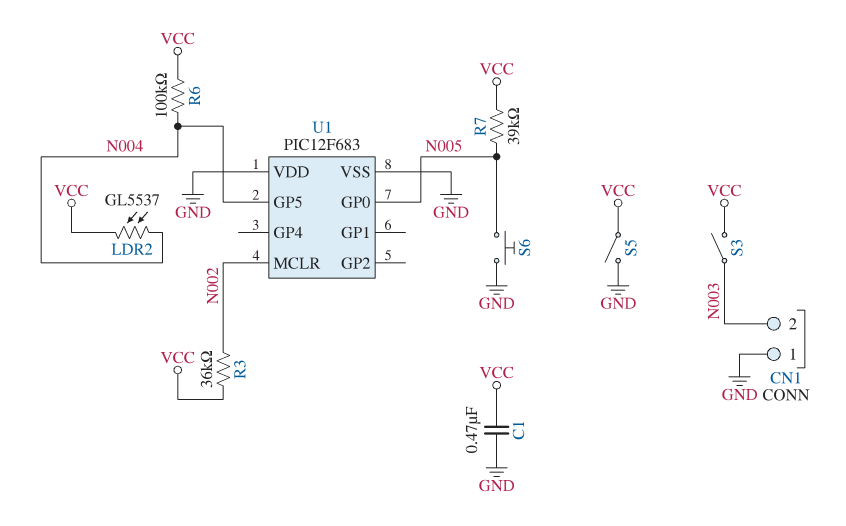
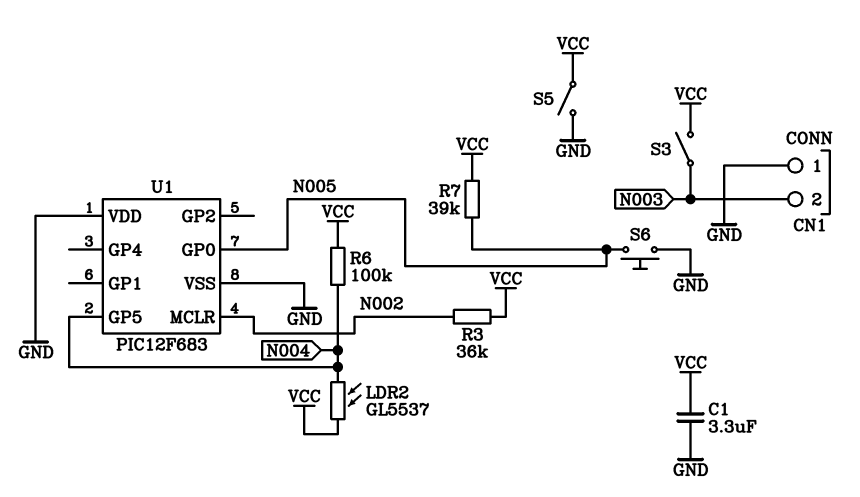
C1: 470nF (GND, VCC) -> 3.3uF (GND, VCC)

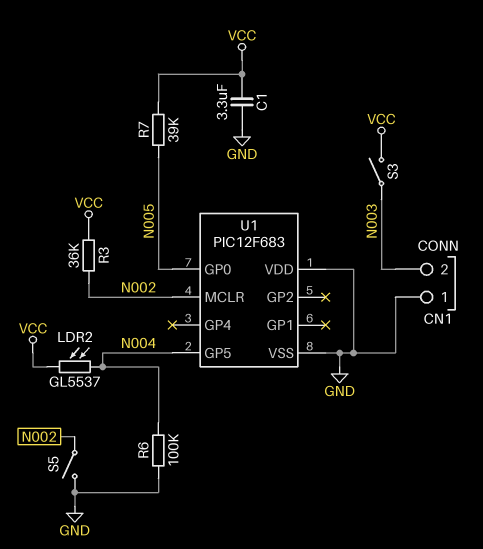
R6: 100k (N004, VCC) -> 100k (GND, N004)
S5: switch (GND, VCC) -> switch (GND, N002)
S6: button (GND, N005) -> none

